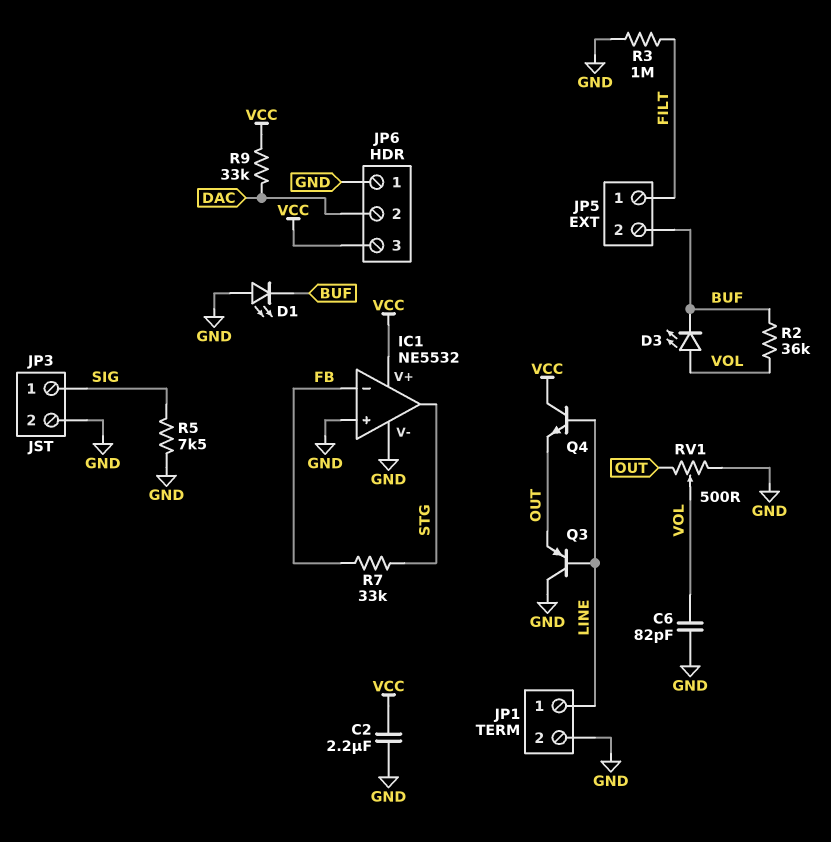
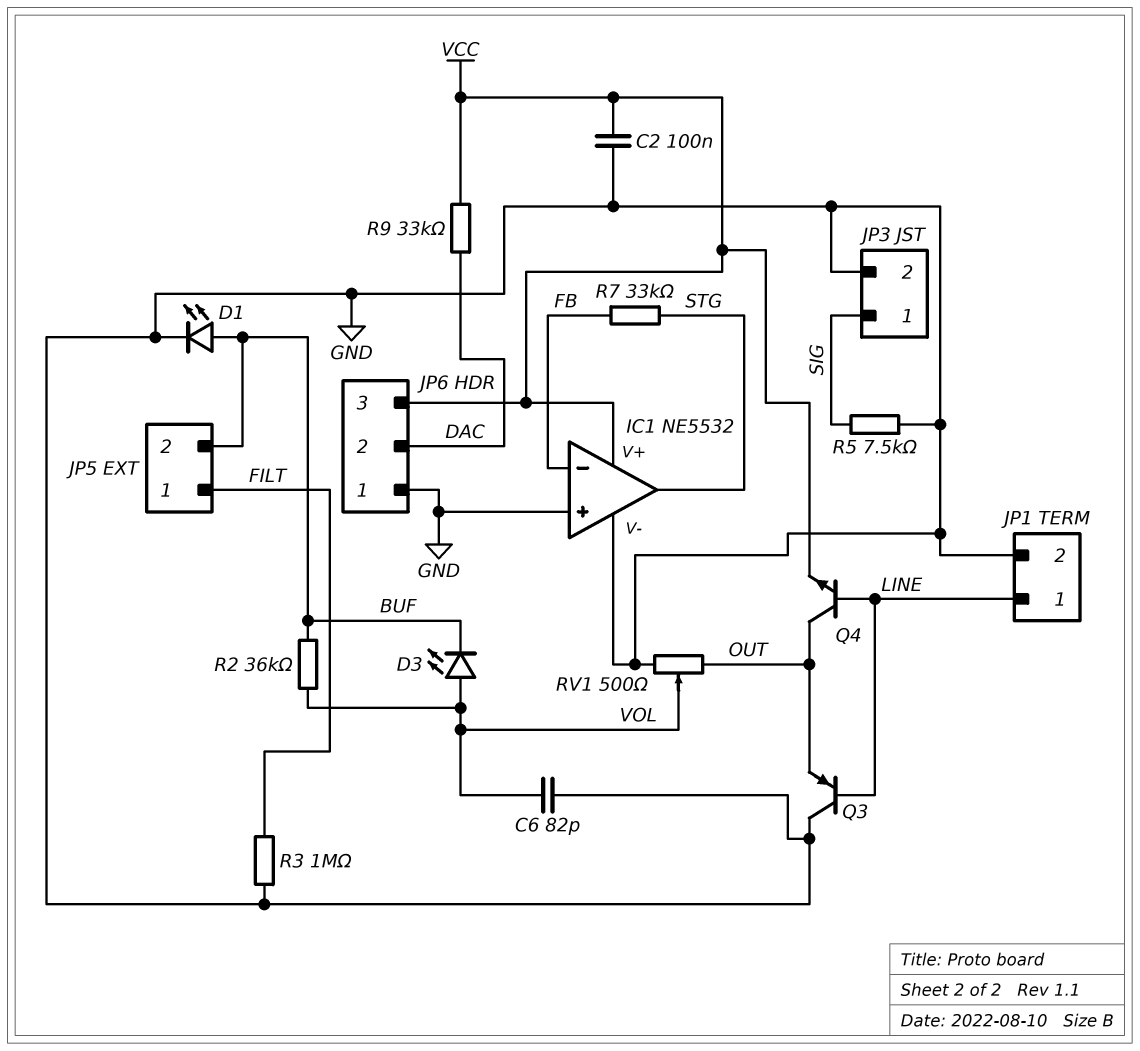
C2: 2.2uF (GND, VCC) -> 100nF (GND, VCC)
D1: LED (A GND, K BUF) -> LED (A BUF, K GND)
Q4: NPN (B LINE, C VCC, E OUT) -> NPN (B LINE, C OUT, E VCC)

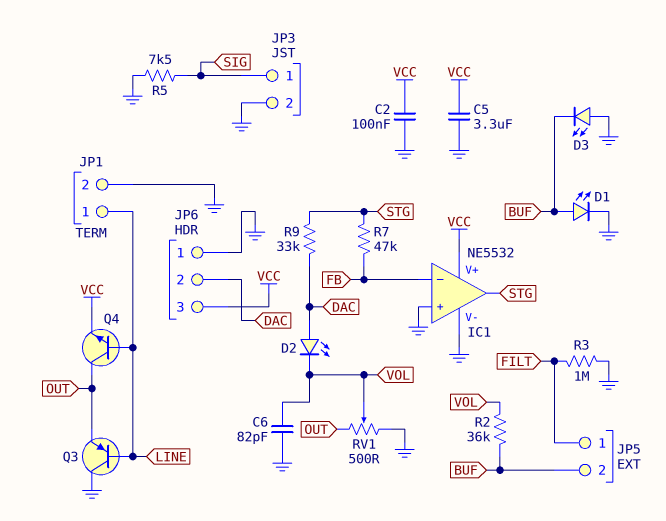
C5: none -> 3.3uF (GND, VCC)
D2: none -> LED (A DAC, K VOL)
D3: LED (A VOL, K BUF) -> LED (A GND, K BUF)
R7: 33k (FB, STG) -> 47k (FB, STG)
R9: 33k (DAC, VCC) -> 33k (DAC, STG)

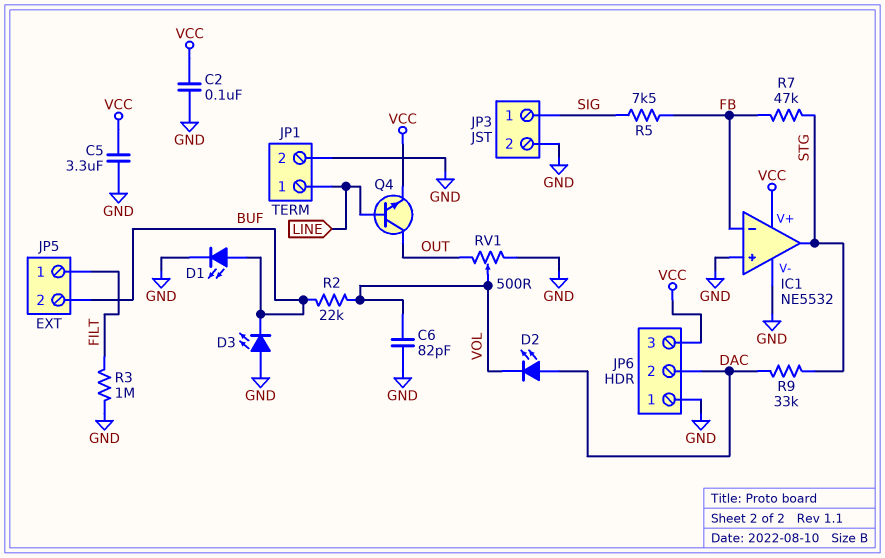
Q3: PNP (B LINE, C GND, E OUT) -> none
R2: 36k (BUF, VOL) -> 22k (BUF, VOL)
R5: 7.5k (GND, SIG) -> 7.5k (FB, SIG)

